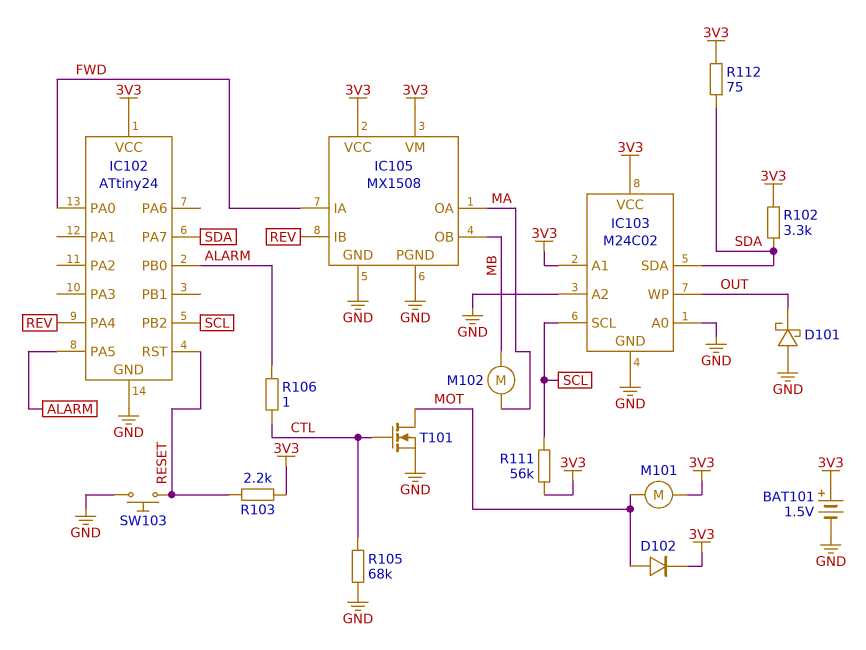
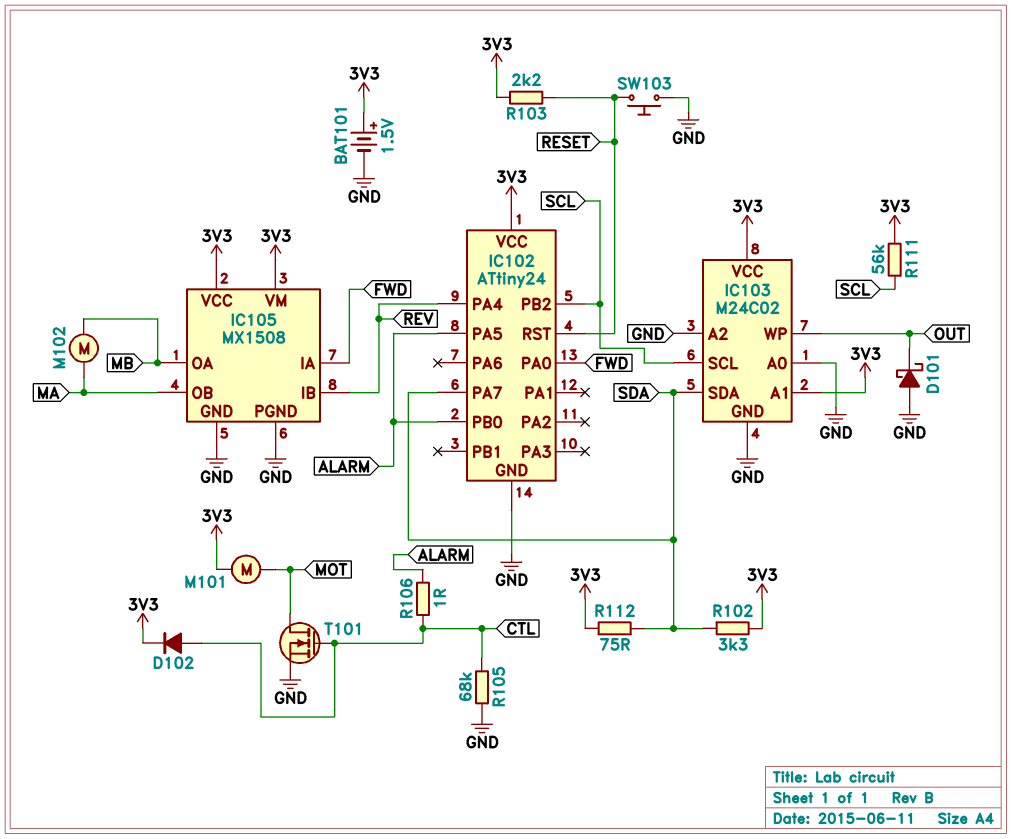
D102: diode (A MOT, K 3V3) -> diode (A CTL, K 3V3)
IC105 pin OA: MA -> MB
IC105 pin OB: MB -> MA

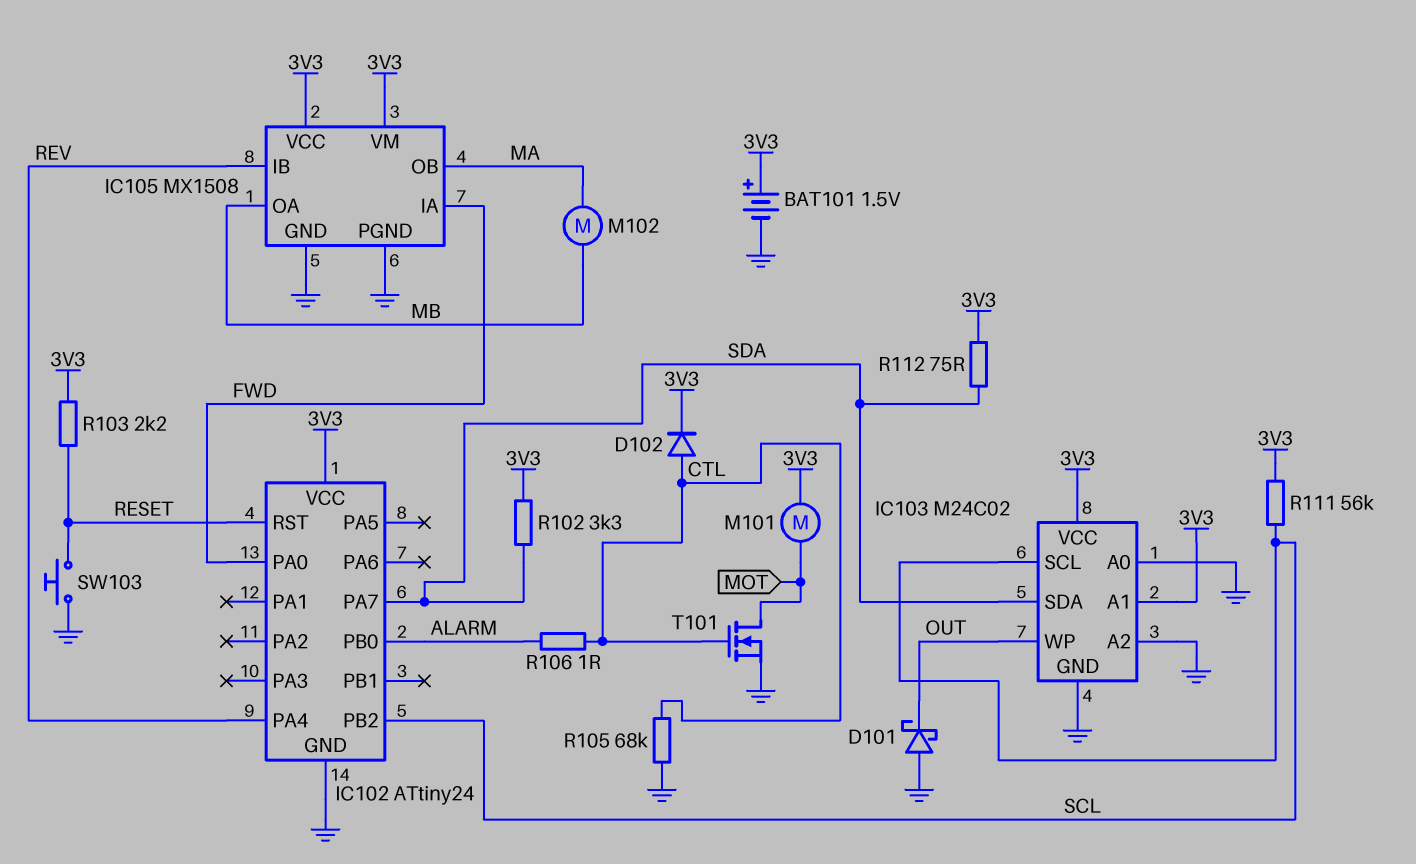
IC102 pin PA5: ALARM -> none

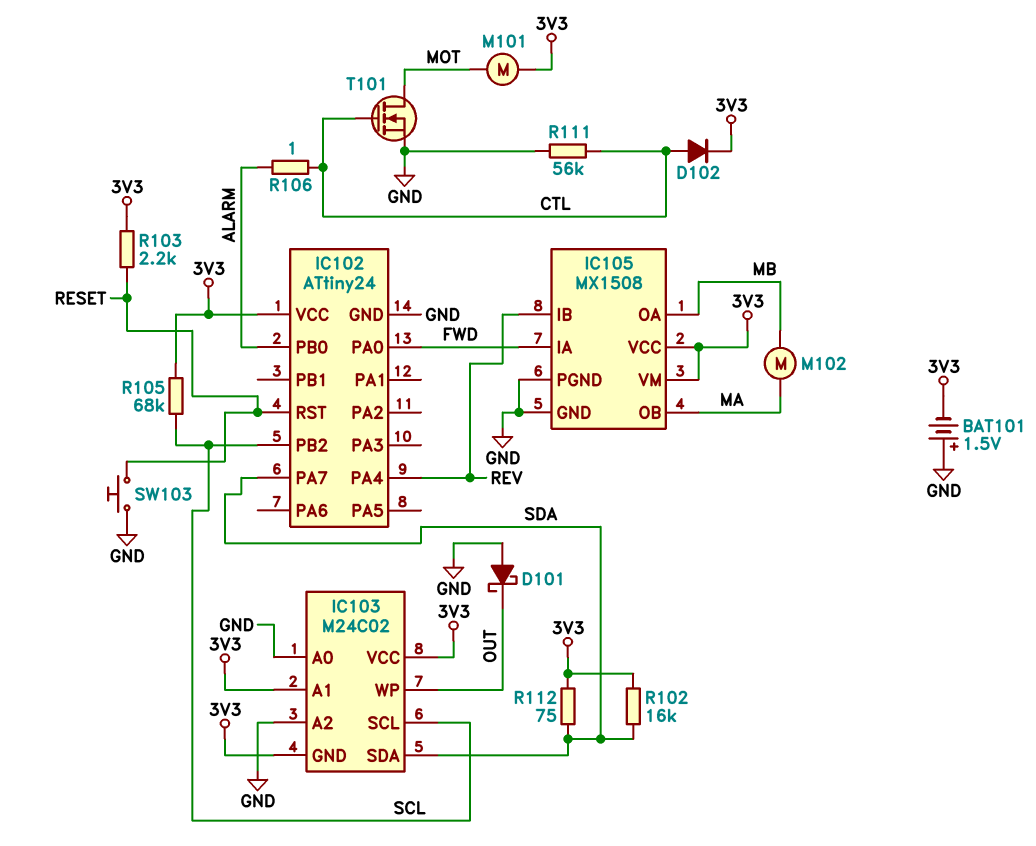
BAT101: 1.5V (plus 3V3, minus GND) -> 1.5V (plus GND, minus 3V3)
IC103 pin GND: GND -> 3V3
R102: 3.3k (3V3, SDA) -> 16k (3V3, SDA)
R105: 68k (CTL, GND) -> 68k (3V3, SCL)
R111: 56k (3V3, SCL) -> 56k (CTL, GND)

